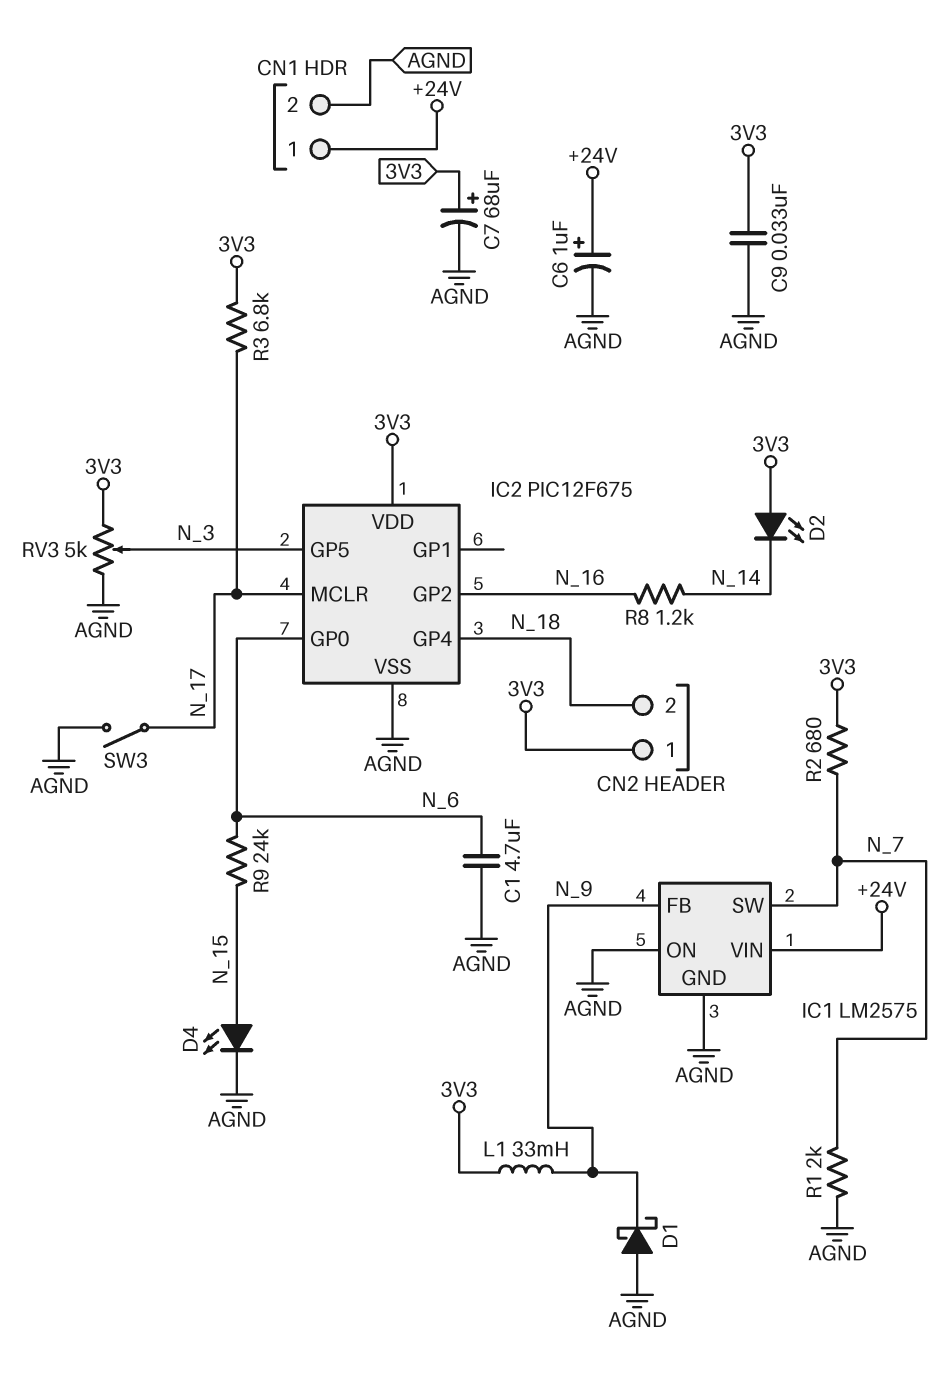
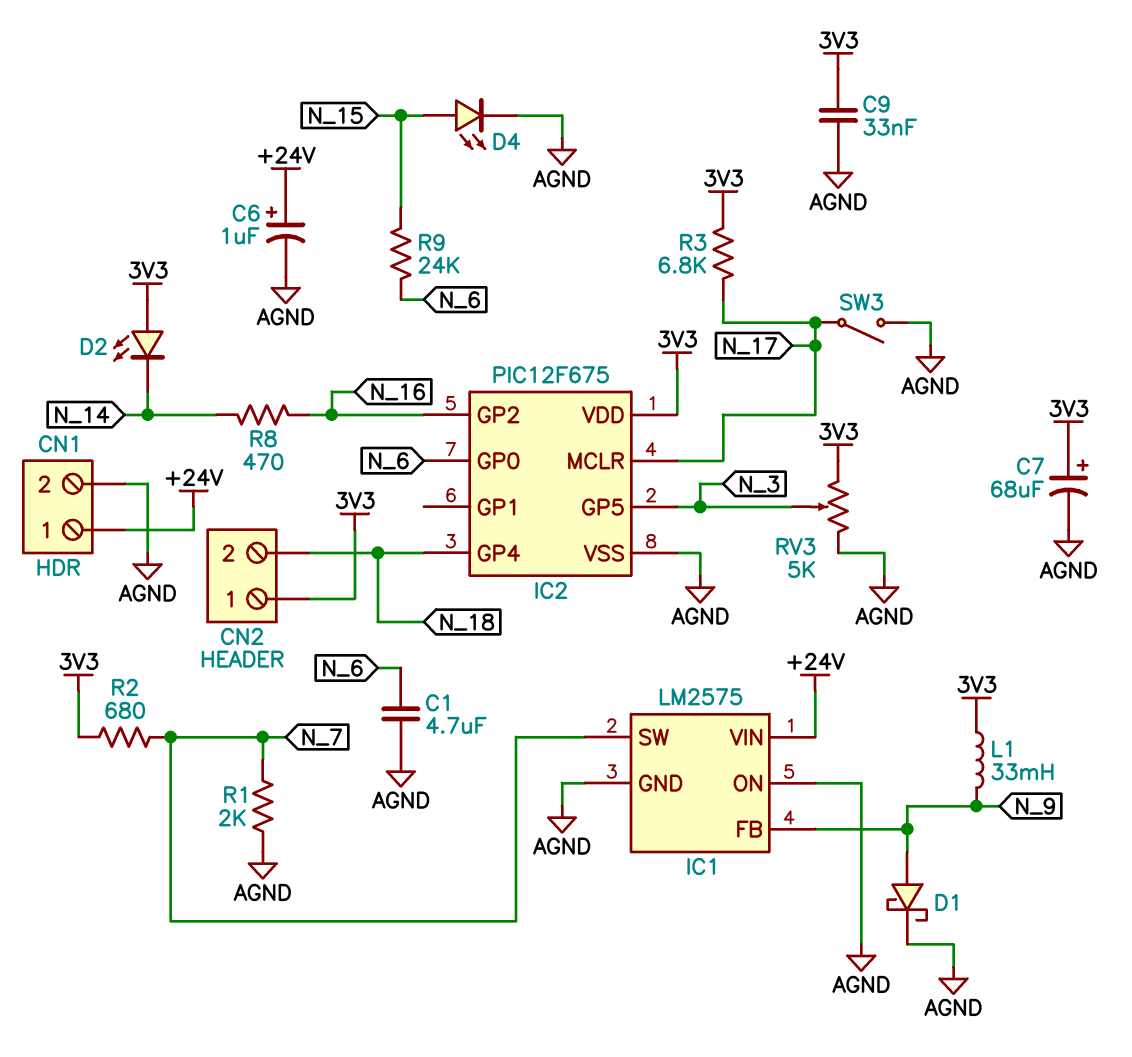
D1: schottky (A AGND, K N_9) -> schottky (A N_9, K AGND)
R8: 1.2k (N_14, N_16) -> 470 (N_14, N_16)

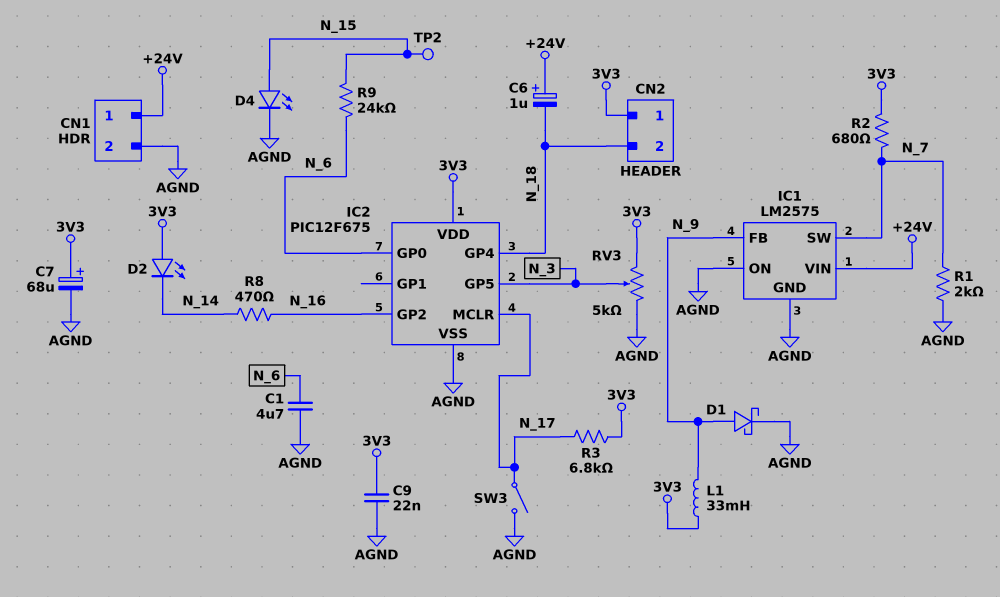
C6: 1uF (plus +24V, minus AGND) -> 1uF (plus +24V, minus N_18)
C9: 33nF (3V3, AGND) -> 22nF (3V3, AGND)
TP2: none -> test point (N_15)

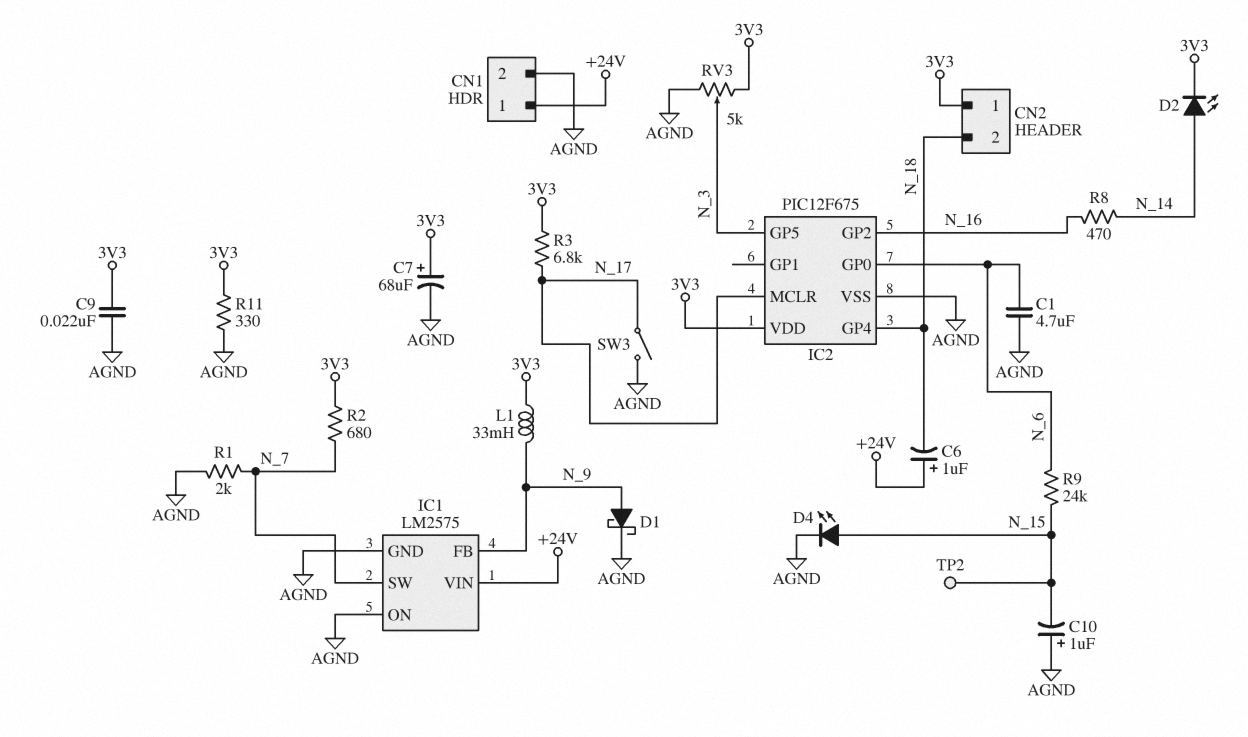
C10: none -> 1uF (plus AGND, minus N_15)
D2: LED (A 3V3, K N_14) -> LED (A N_14, K 3V3)
R11: none -> 330 (3V3, AGND)

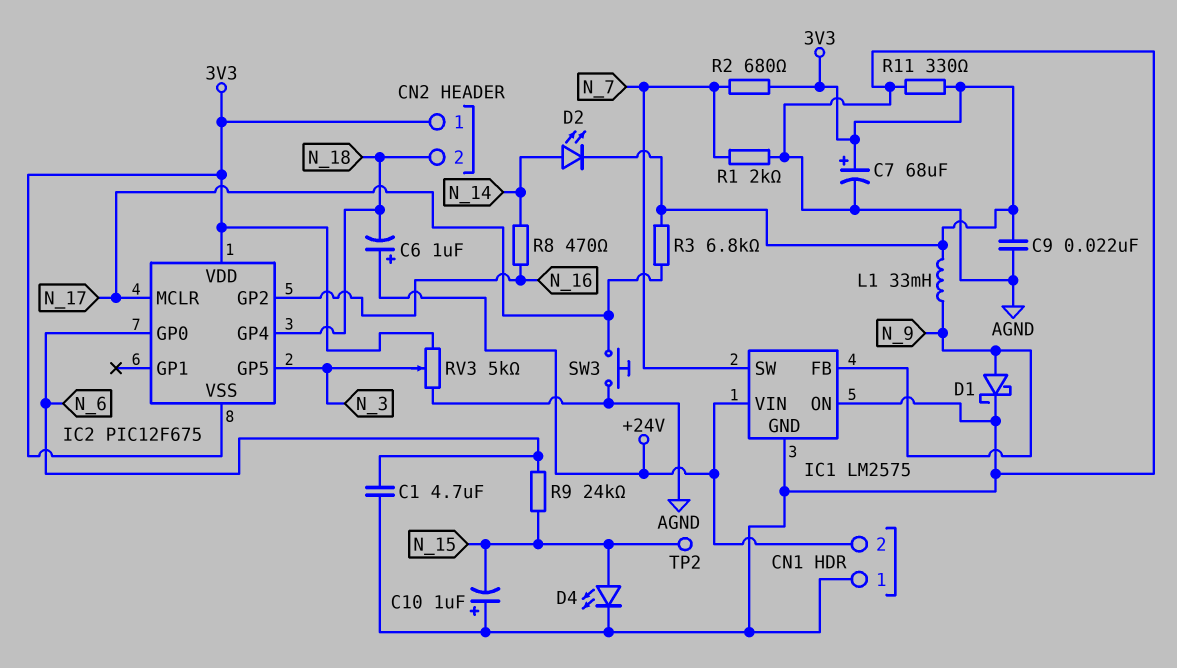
CN1 pin 1: +24V -> AGND
CN1 pin 2: AGND -> +24V
IC2 pin VSS: AGND -> 3V3
SW3: switch (AGND, N_17) -> button (AGND, N_17)

